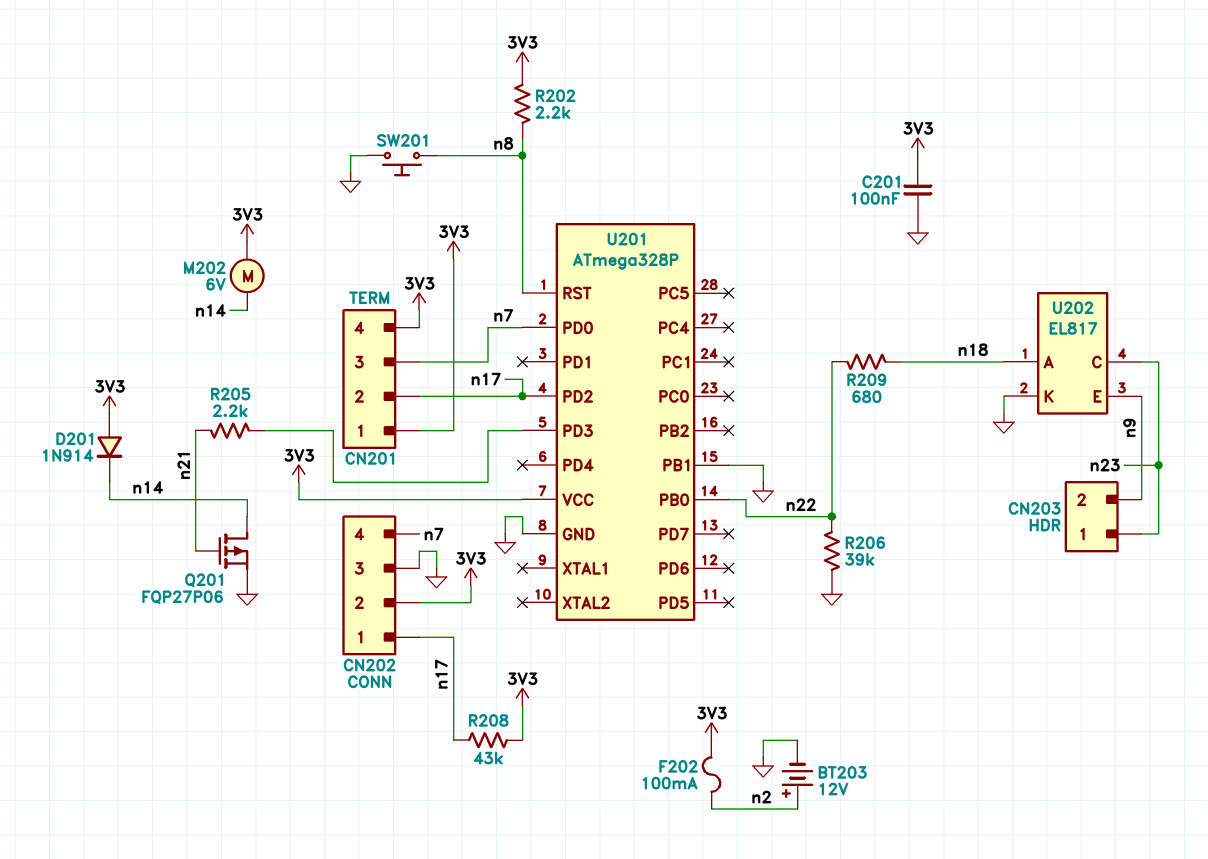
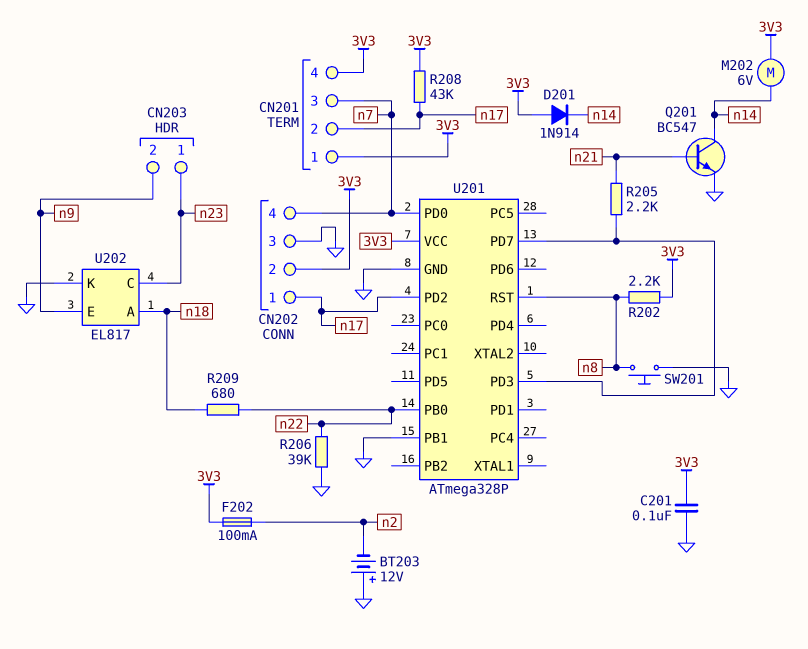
BT203: 12V (plus n2, minus GND) -> 12V (plus GND, minus n2)
Q201: PMOS FQP27P06 (G n21, D n14, S GND) -> NPN BC547 (B n21, C n14, E GND)
U201 pin PD7: none -> U201/PD3

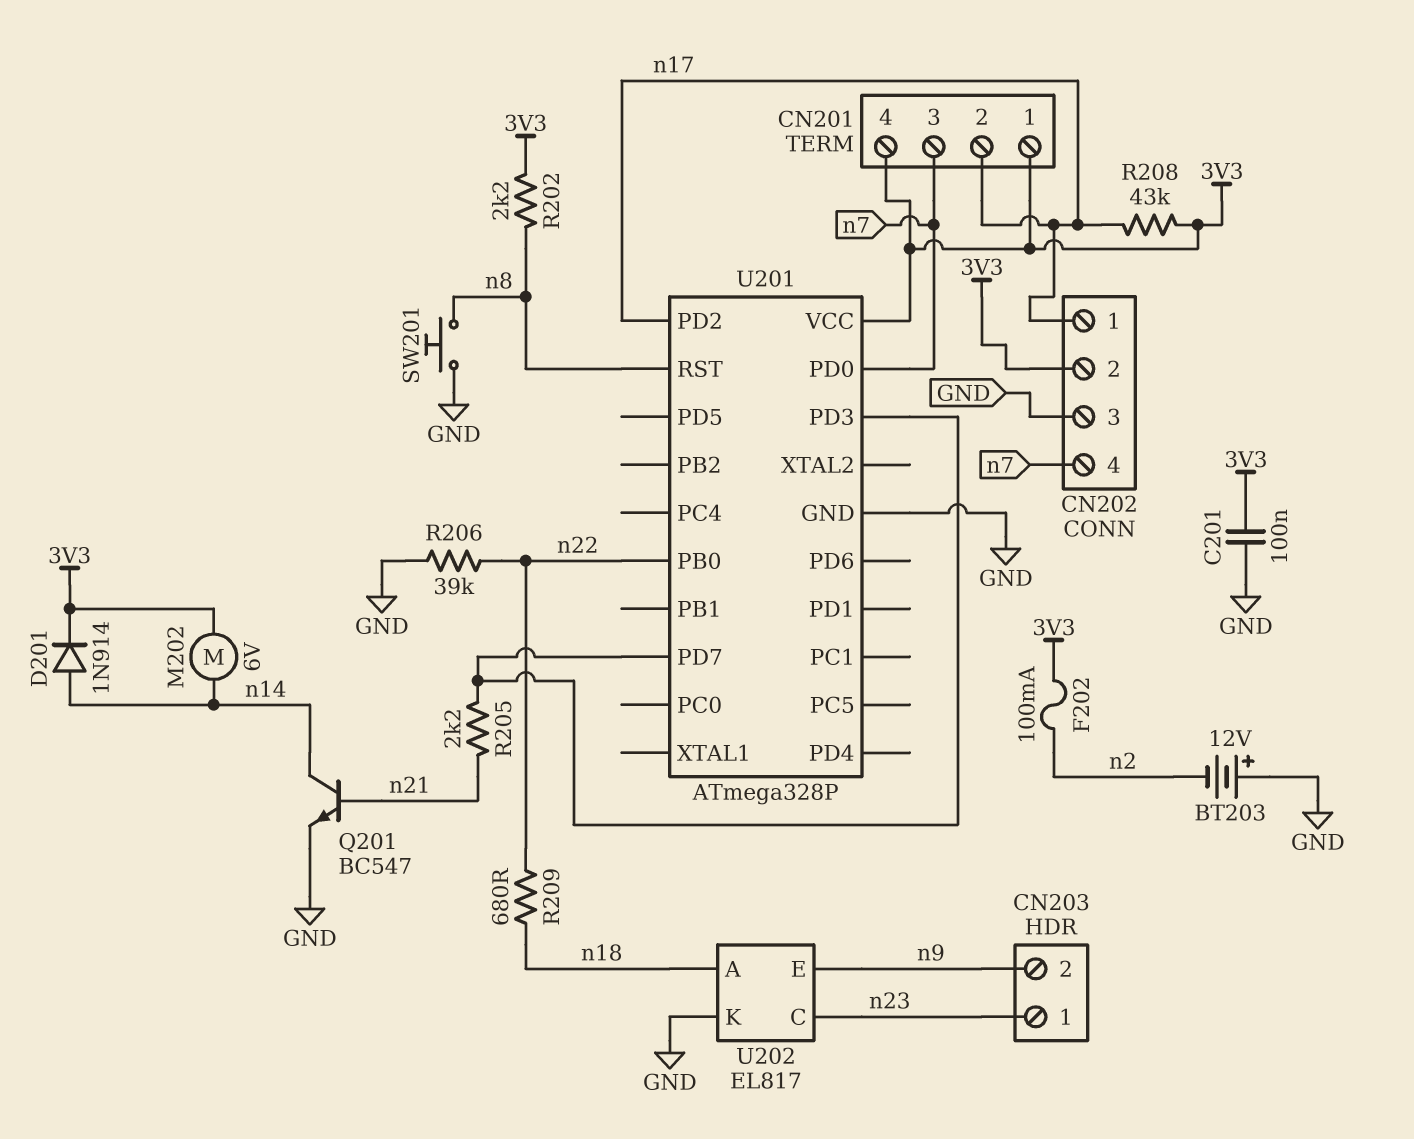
D201: diode 1N914 (A 3V3, K n14) -> diode 1N914 (A n14, K 3V3)
U201 pin PB1: GND -> none

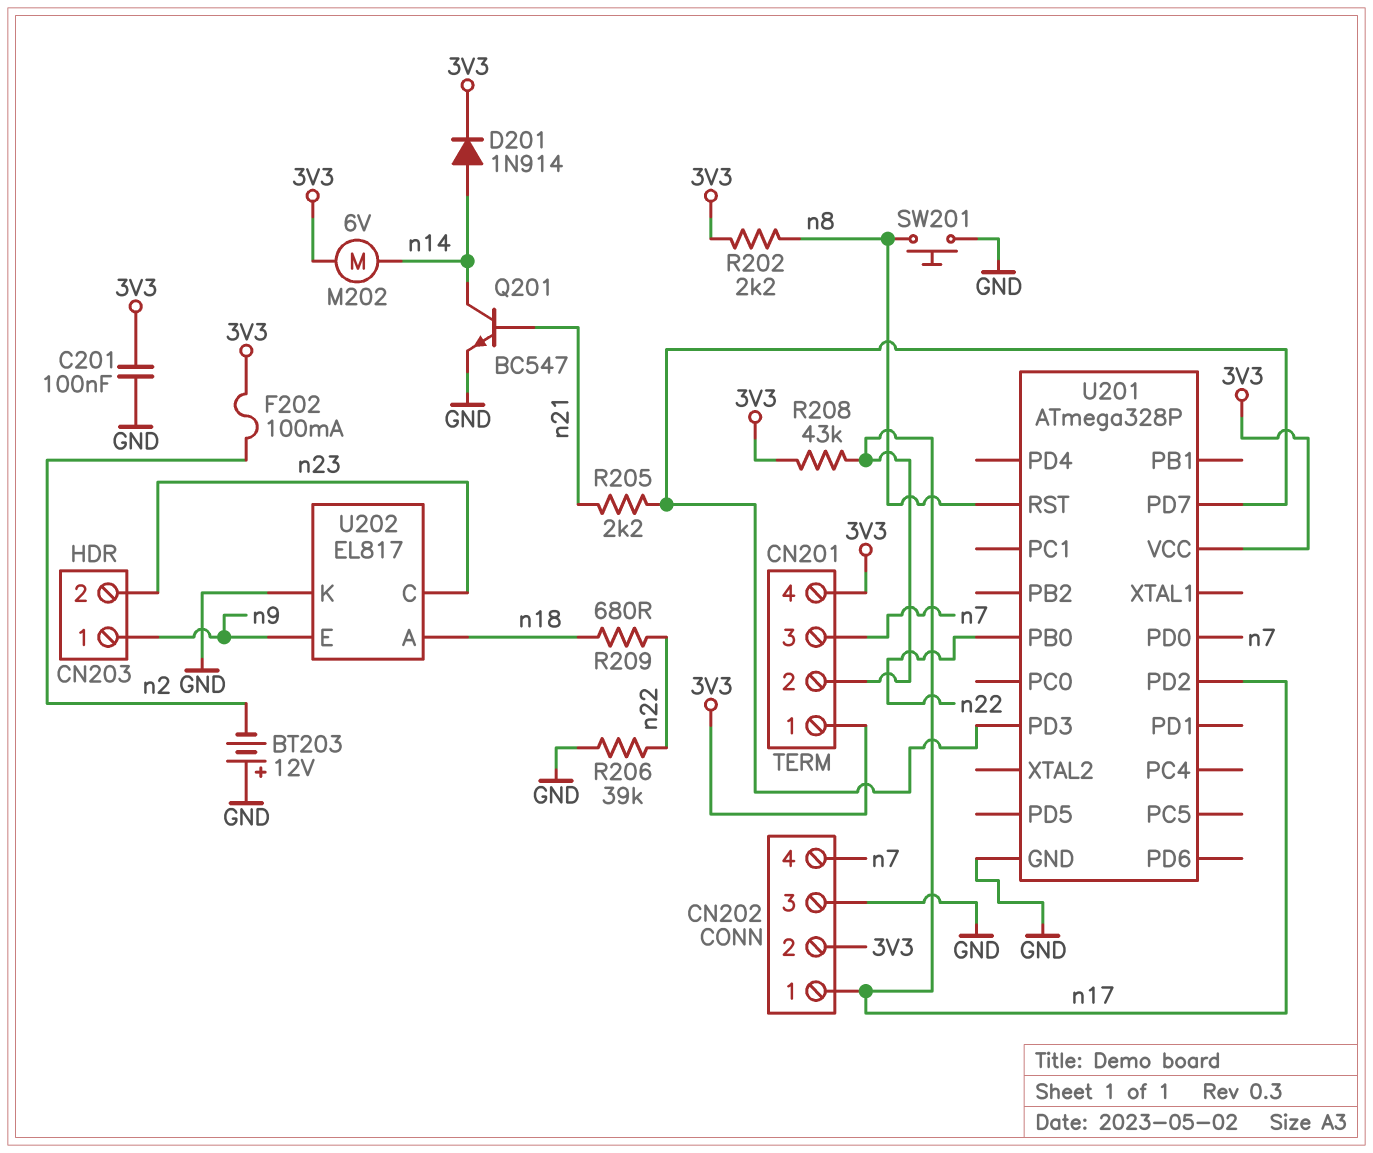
CN203 pin 1: n23 -> n9
CN203 pin 2: n9 -> n23

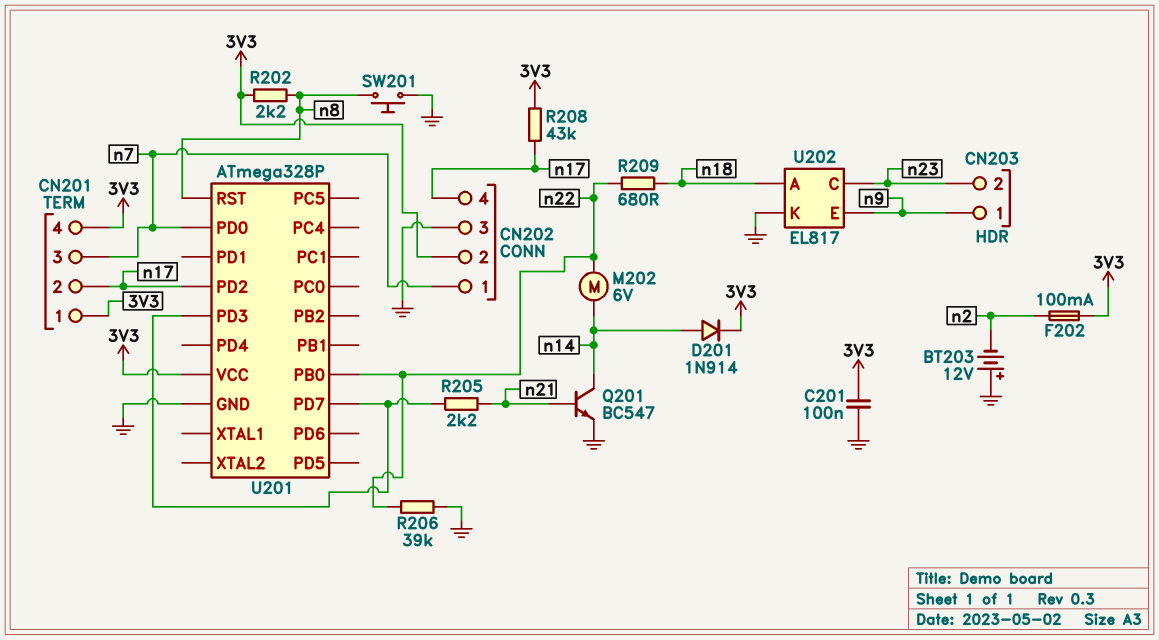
CN202 pin 1: n17 -> n7
CN202 pin 4: n7 -> n17
M202: motor 6V (3V3, n14) -> motor 6V (n14, n22)

